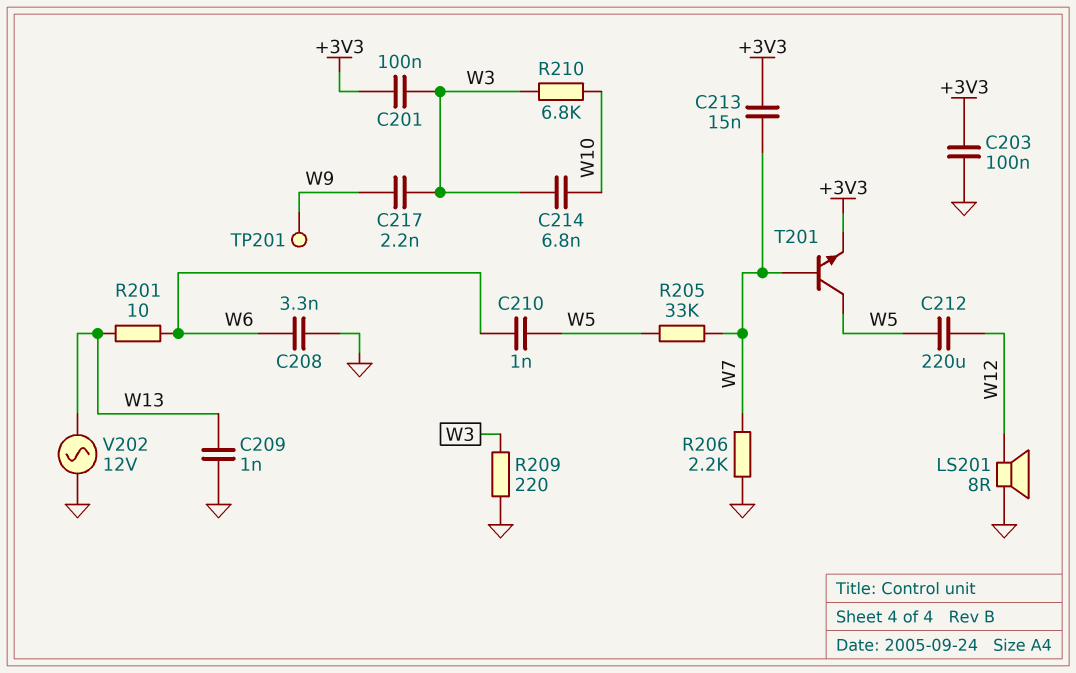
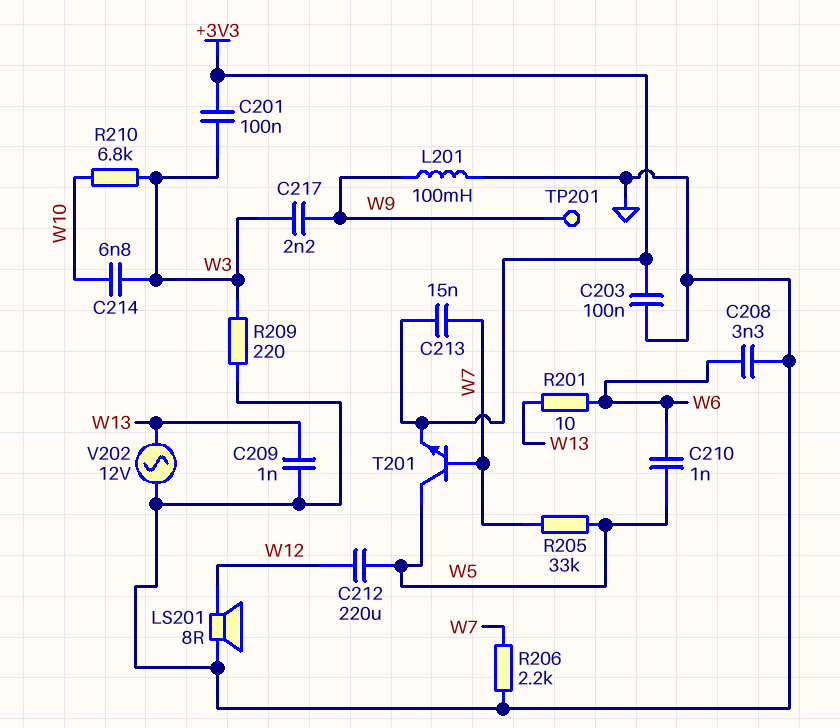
L201: none -> 100mH (GND, W9)

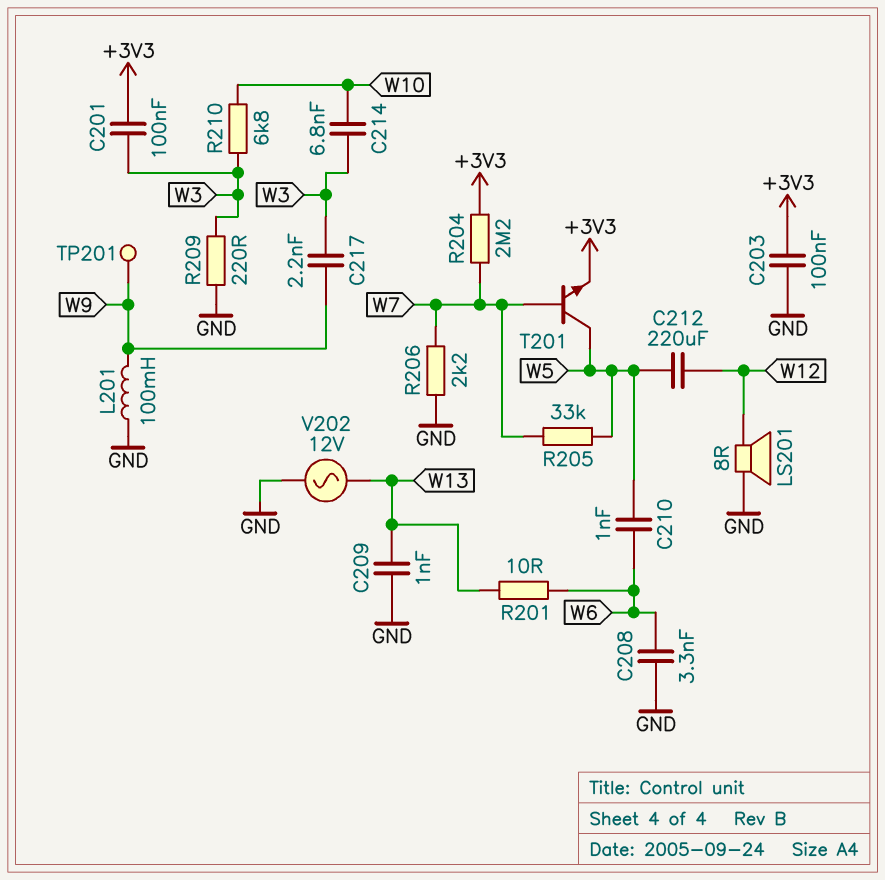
C213: 15nF (+3V3, W7) -> none
R204: none -> 2.2M (+3V3, W7)

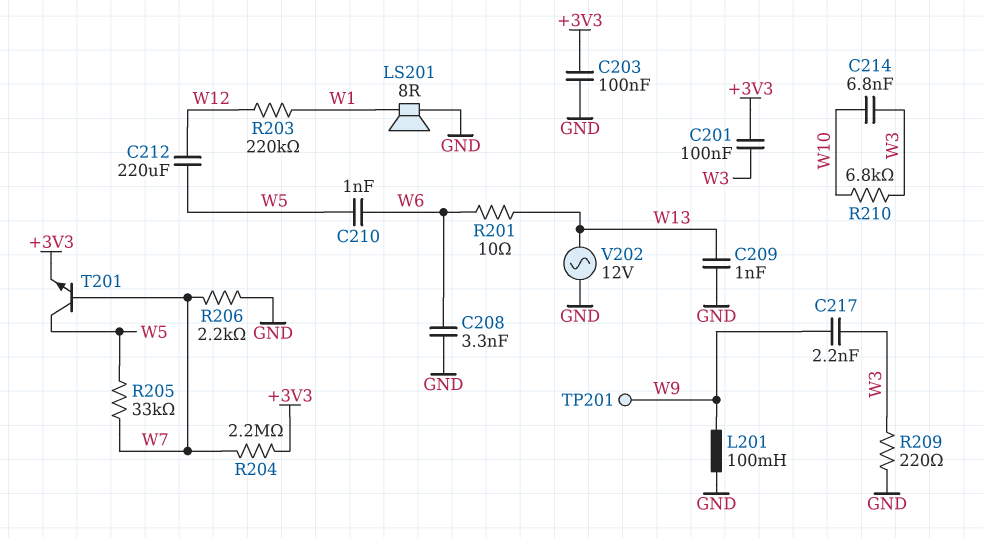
LS201: speaker 8R (GND, W12) -> speaker 8R (GND, W1)
R203: none -> 220k (W1, W12)

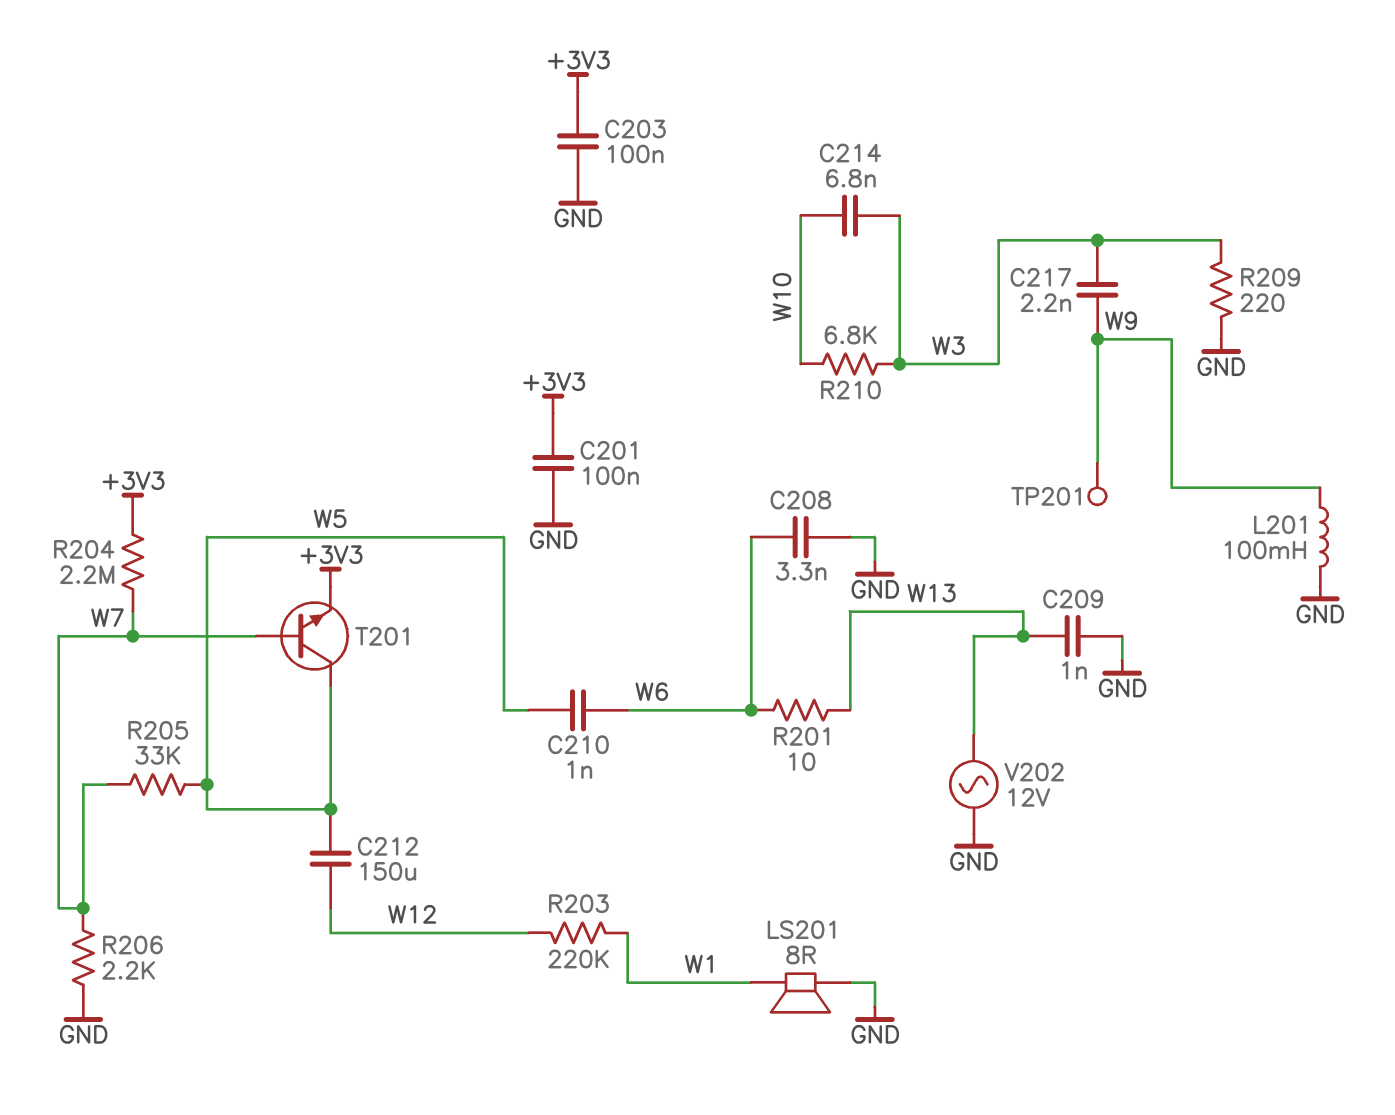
C201: 100nF (+3V3, W3) -> 100nF (+3V3, GND)
C212: 220uF (W5, W12) -> 150uF (W5, W12)

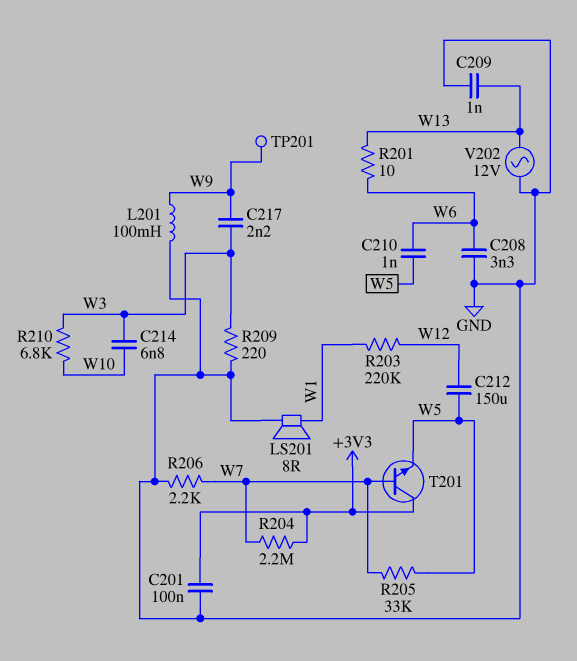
C203: 100nF (+3V3, GND) -> none
T201: NPN (B W7, C W5, E +3V3) -> NPN (B W7, C +3V3, E W5)

